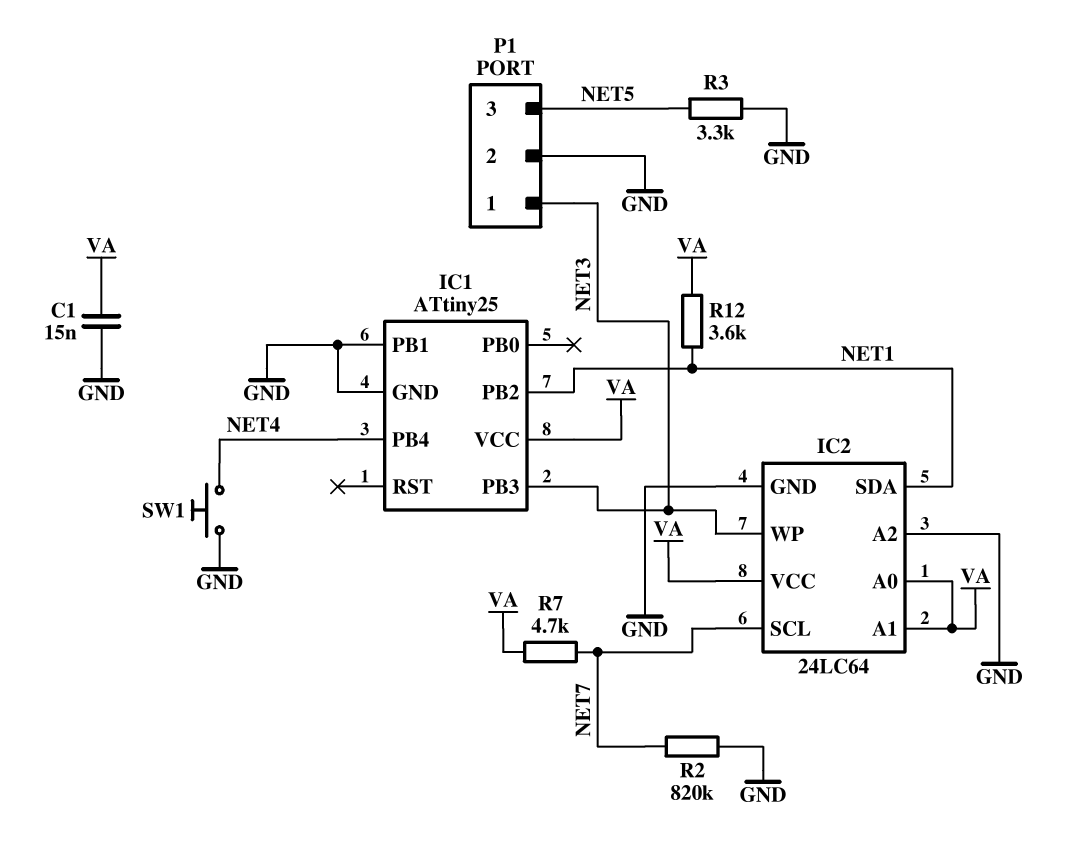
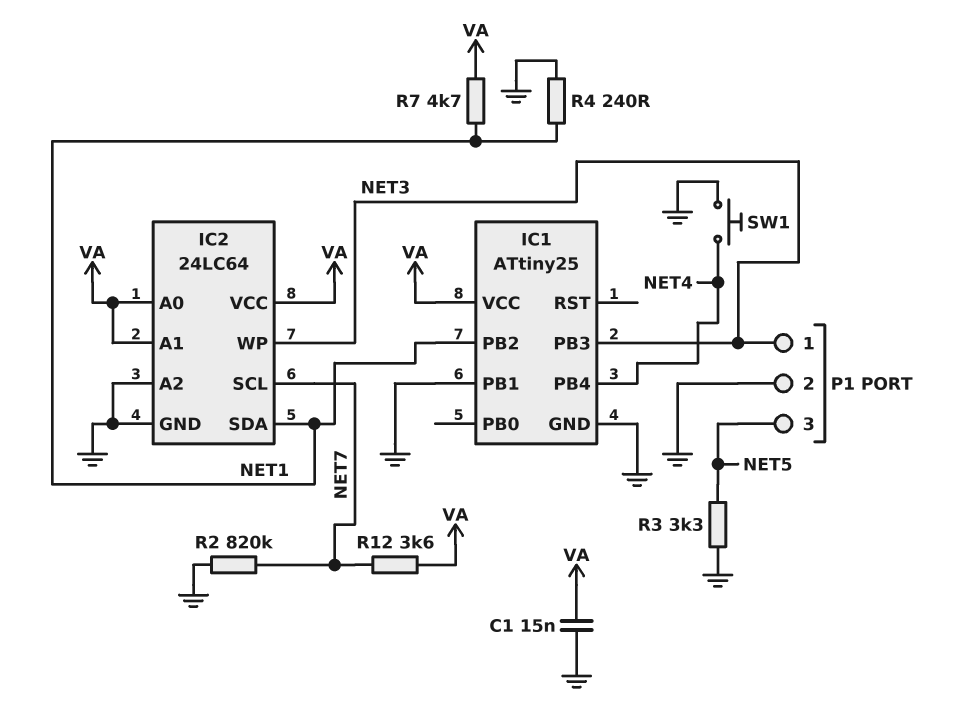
R4: none -> 240 (GND, NET1)
R7: 4.7k (NET7, VA) -> 4.7k (NET1, VA)
R12: 3.6k (NET1, VA) -> 3.6k (NET7, VA)

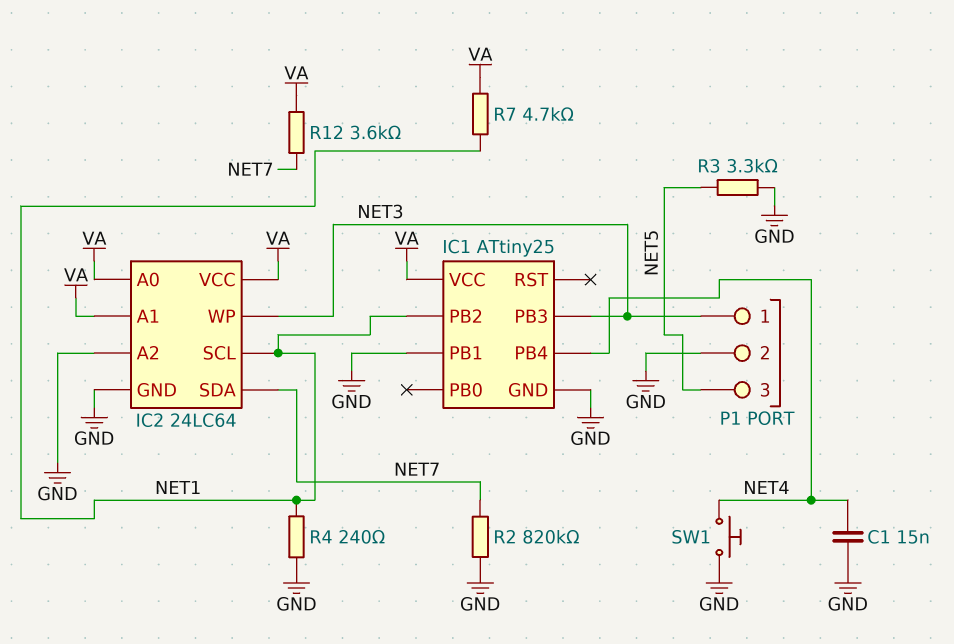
C1: 15nF (GND, VA) -> 15nF (GND, NET4)
IC2 pin SCL: NET7 -> NET1
IC2 pin SDA: NET1 -> NET7

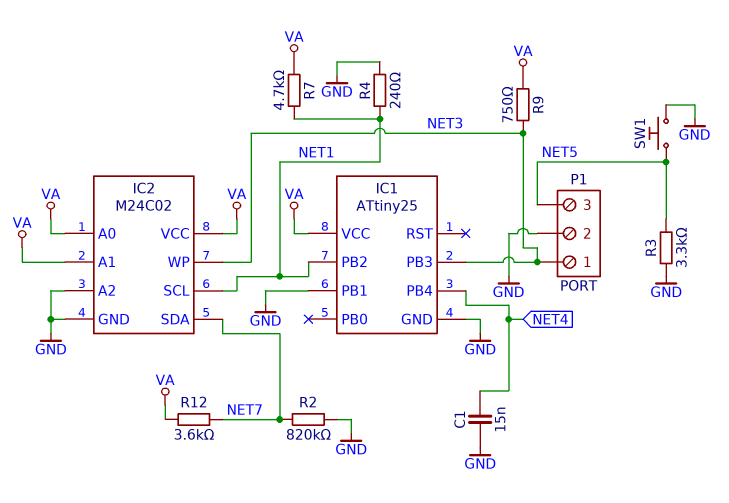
IC2: 24LC64 -> M24C02
R9: none -> 750 (NET3, VA)
SW1: button (GND, NET4) -> button (GND, NET5)

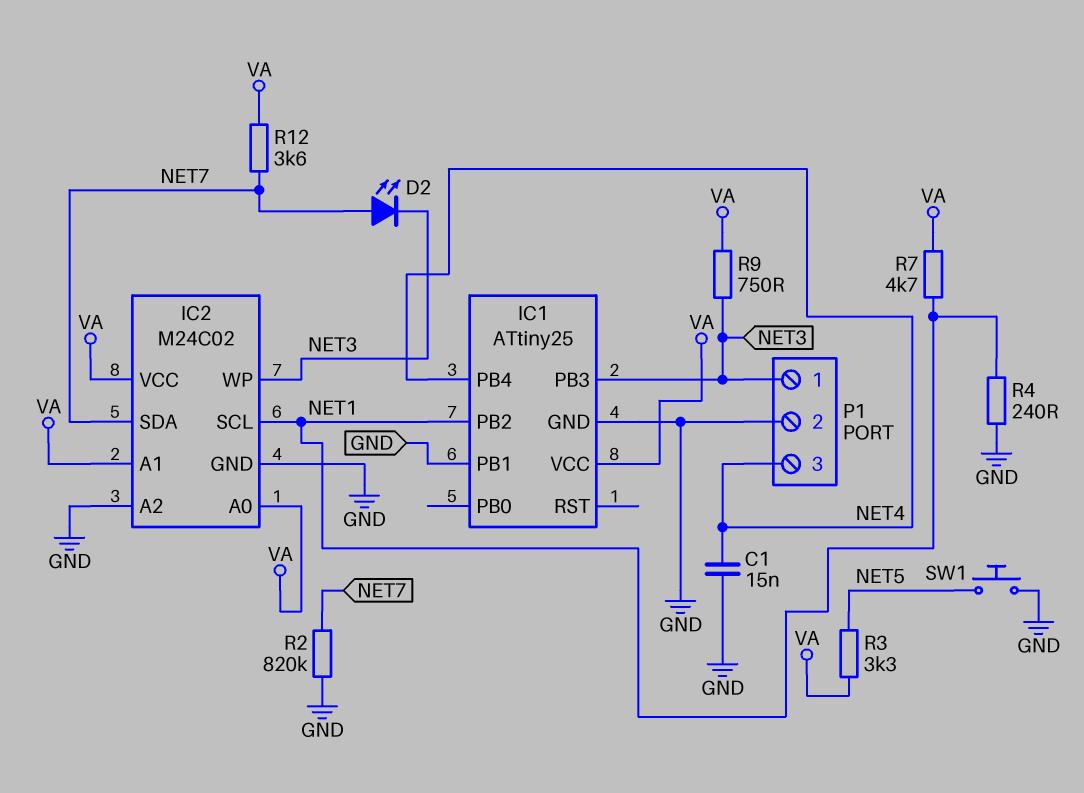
D2: none -> LED (A NET7, K NET3)
P1 pin 3: NET5 -> NET4
R3: 3.3k (GND, NET5) -> 3.3k (NET5, VA)

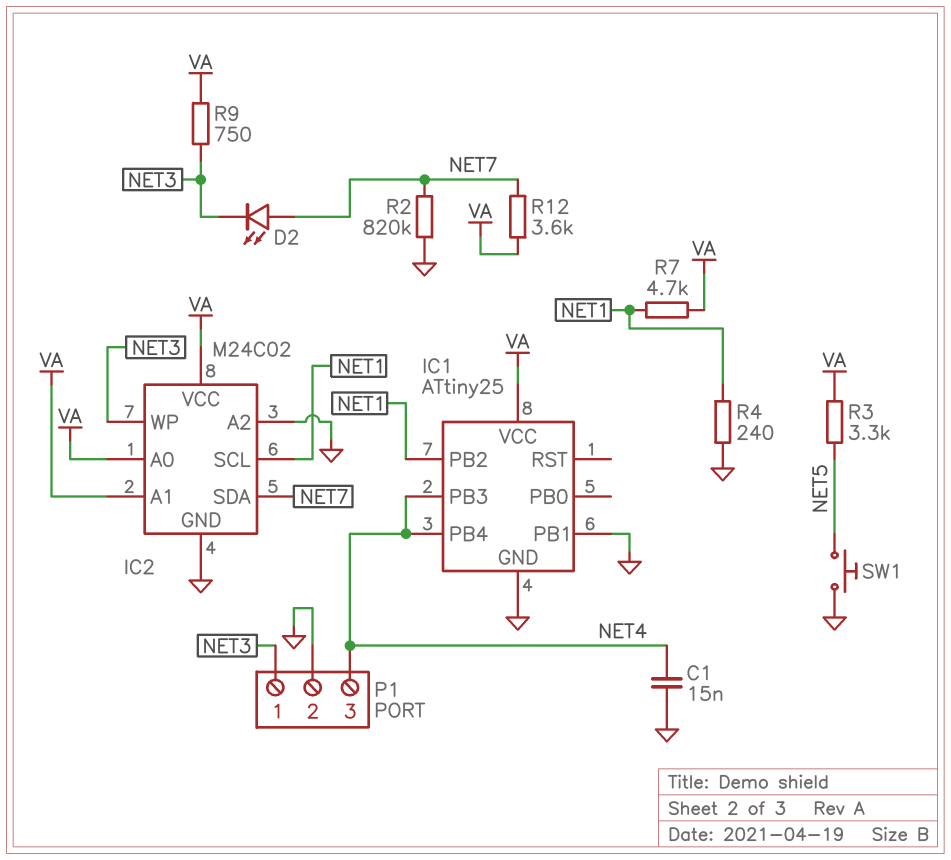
IC1 pin PB3: NET3 -> NET4

